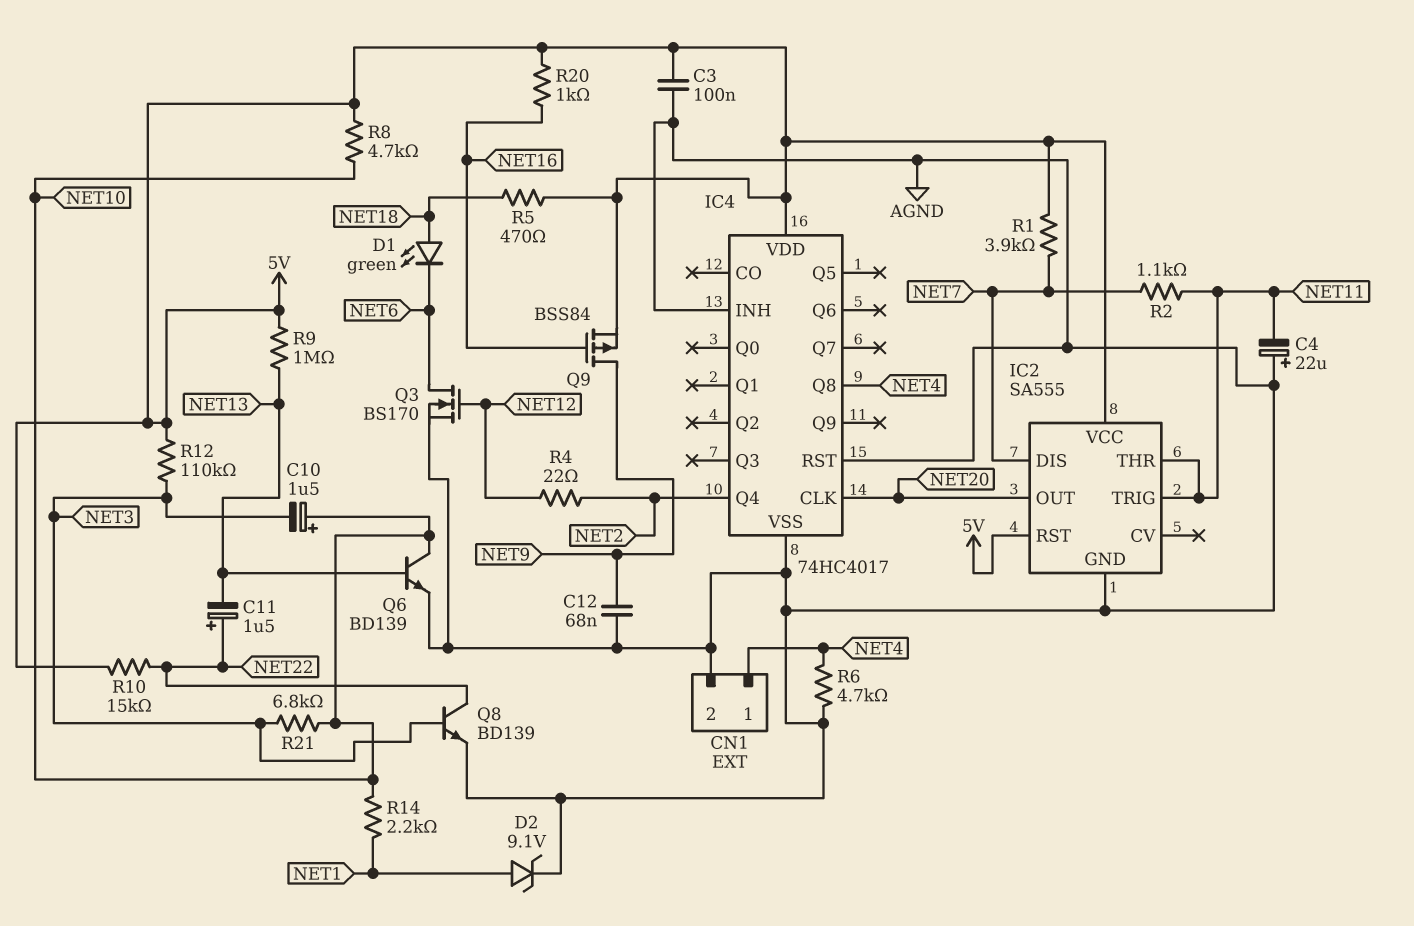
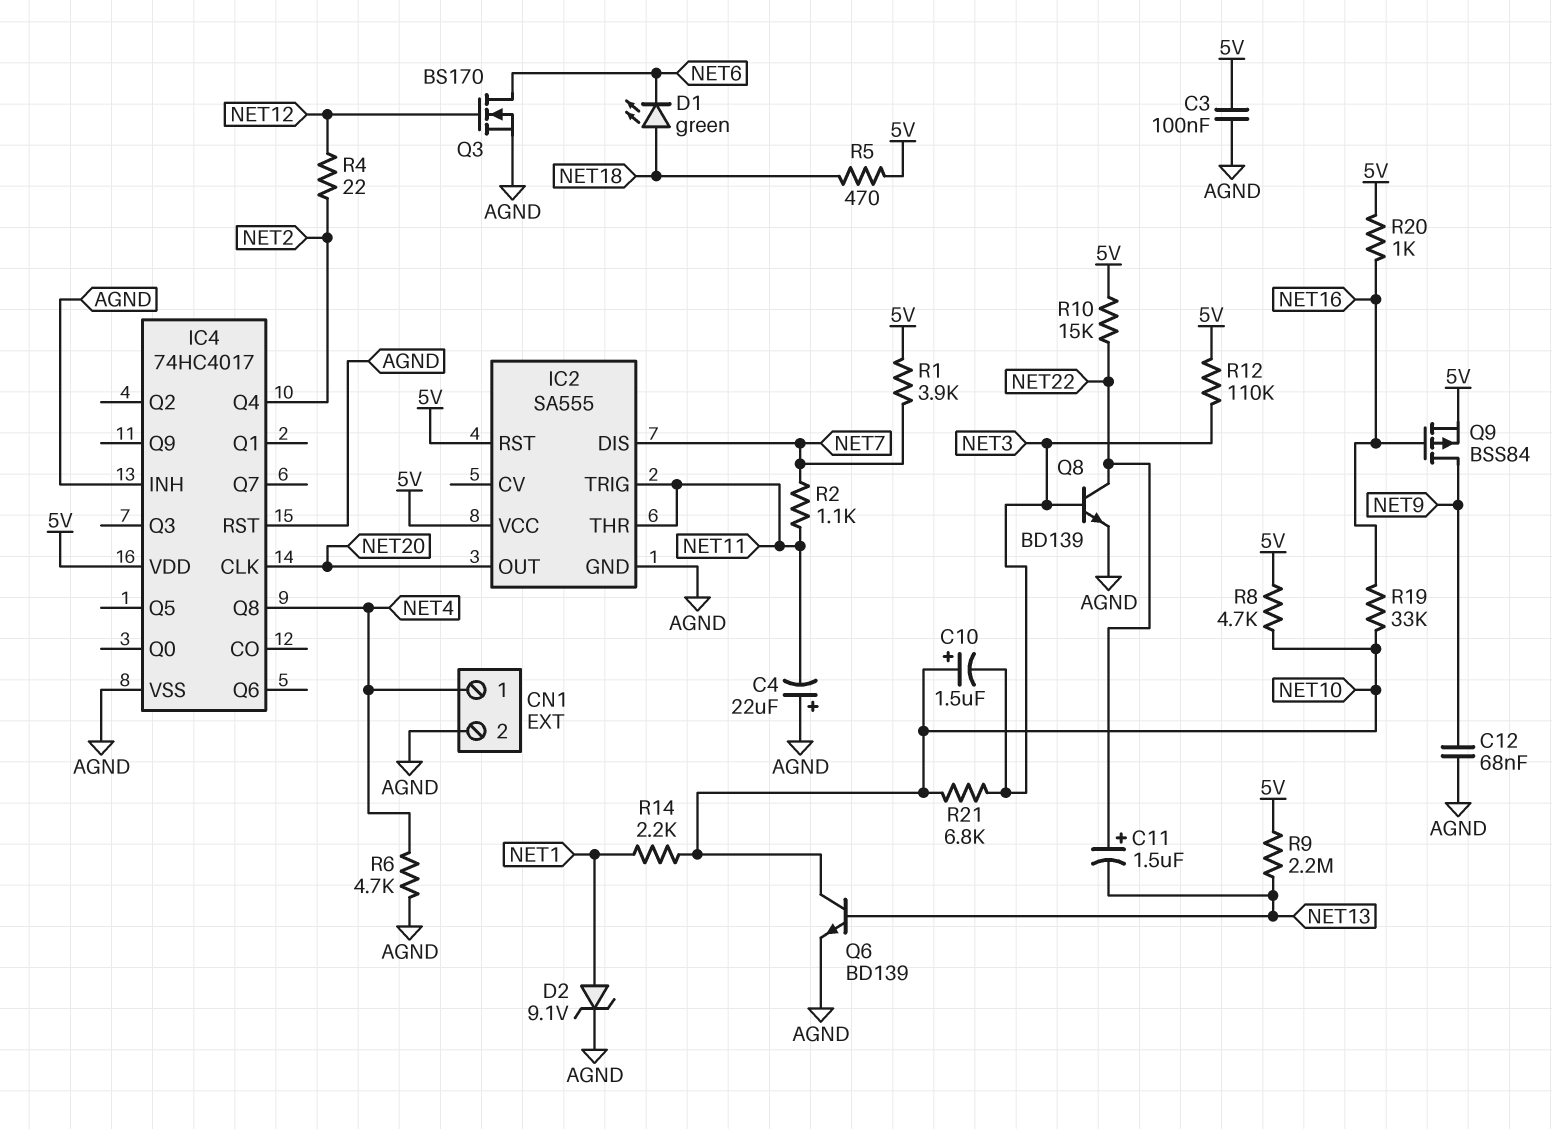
R9: 1M (5V, NET13) -> 2.2M (5V, NET13)
R19: none -> 33k (NET10, NET16)

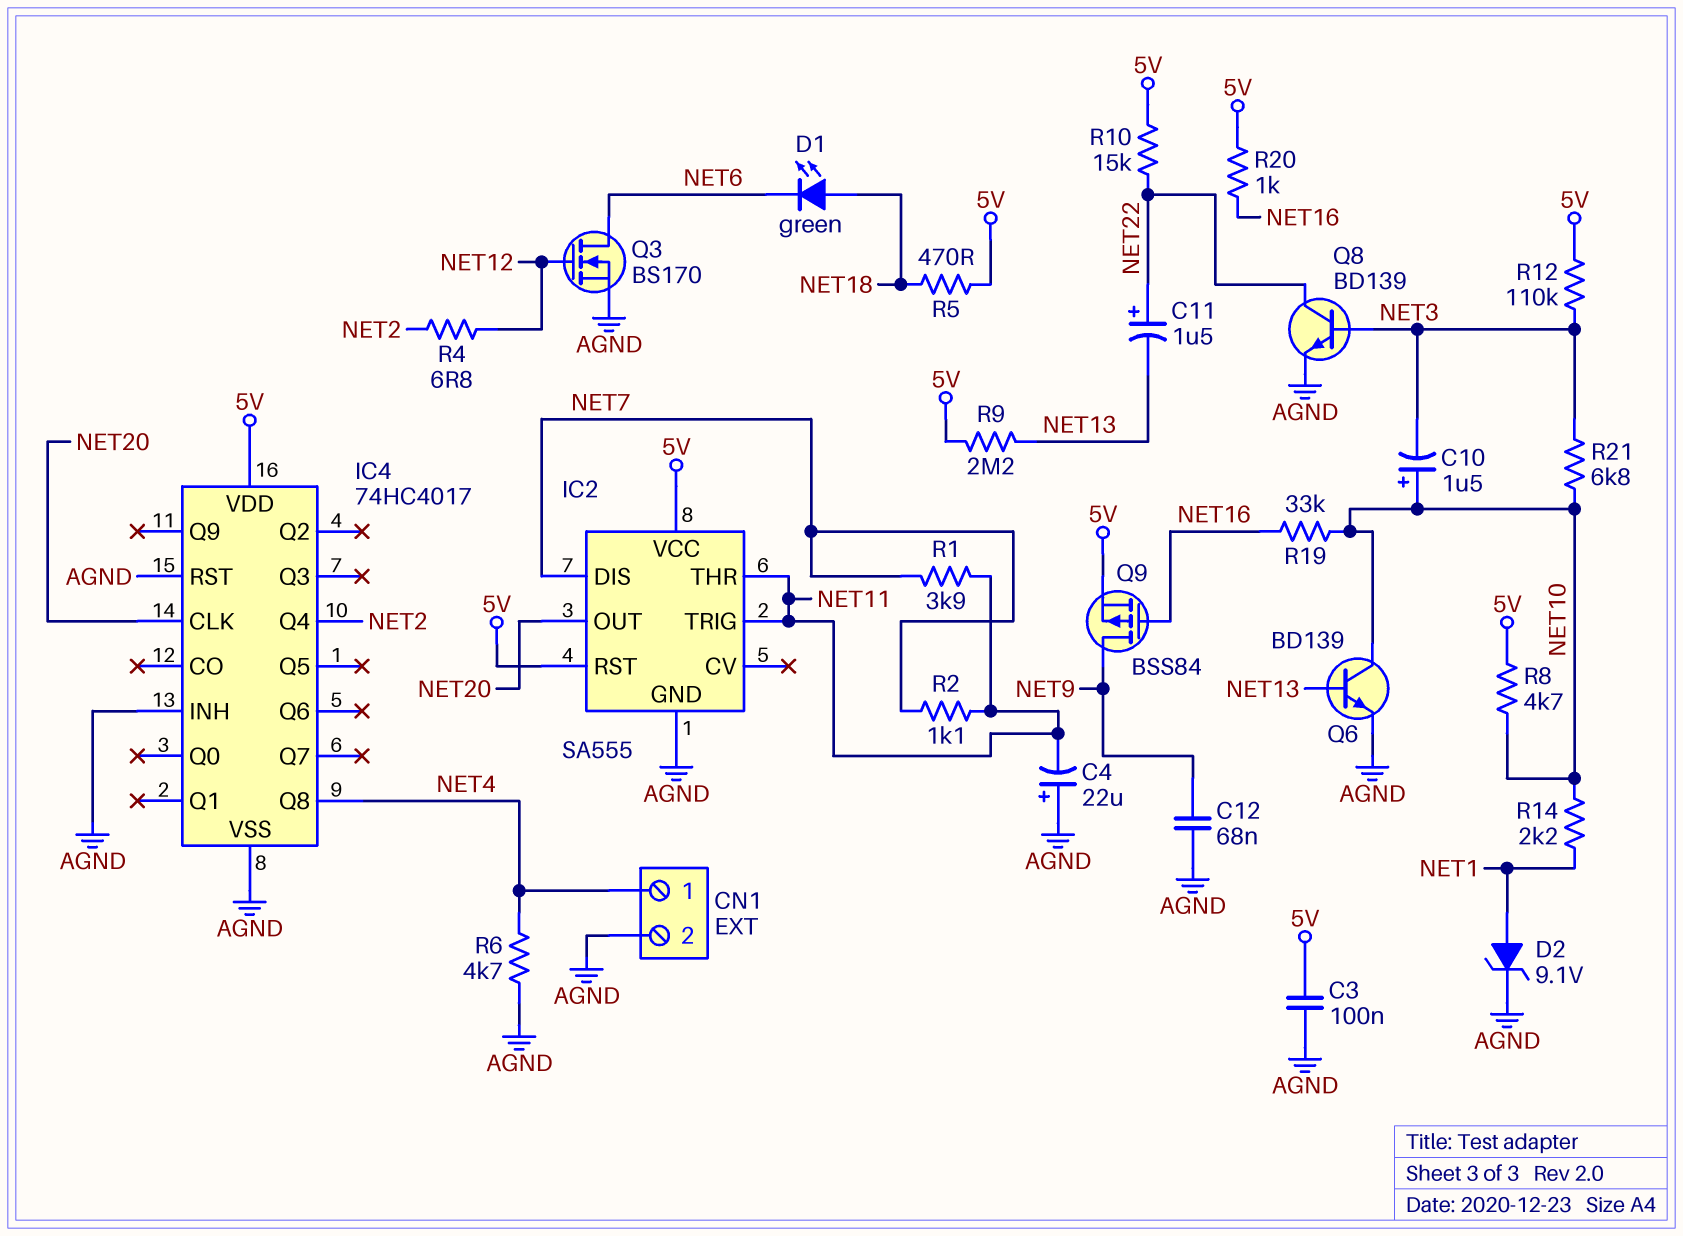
R1: 3.9k (5V, NET7) -> 3.9k (NET7, NET11)
R4: 22 (NET2, NET12) -> 6.8 (NET2, NET12)

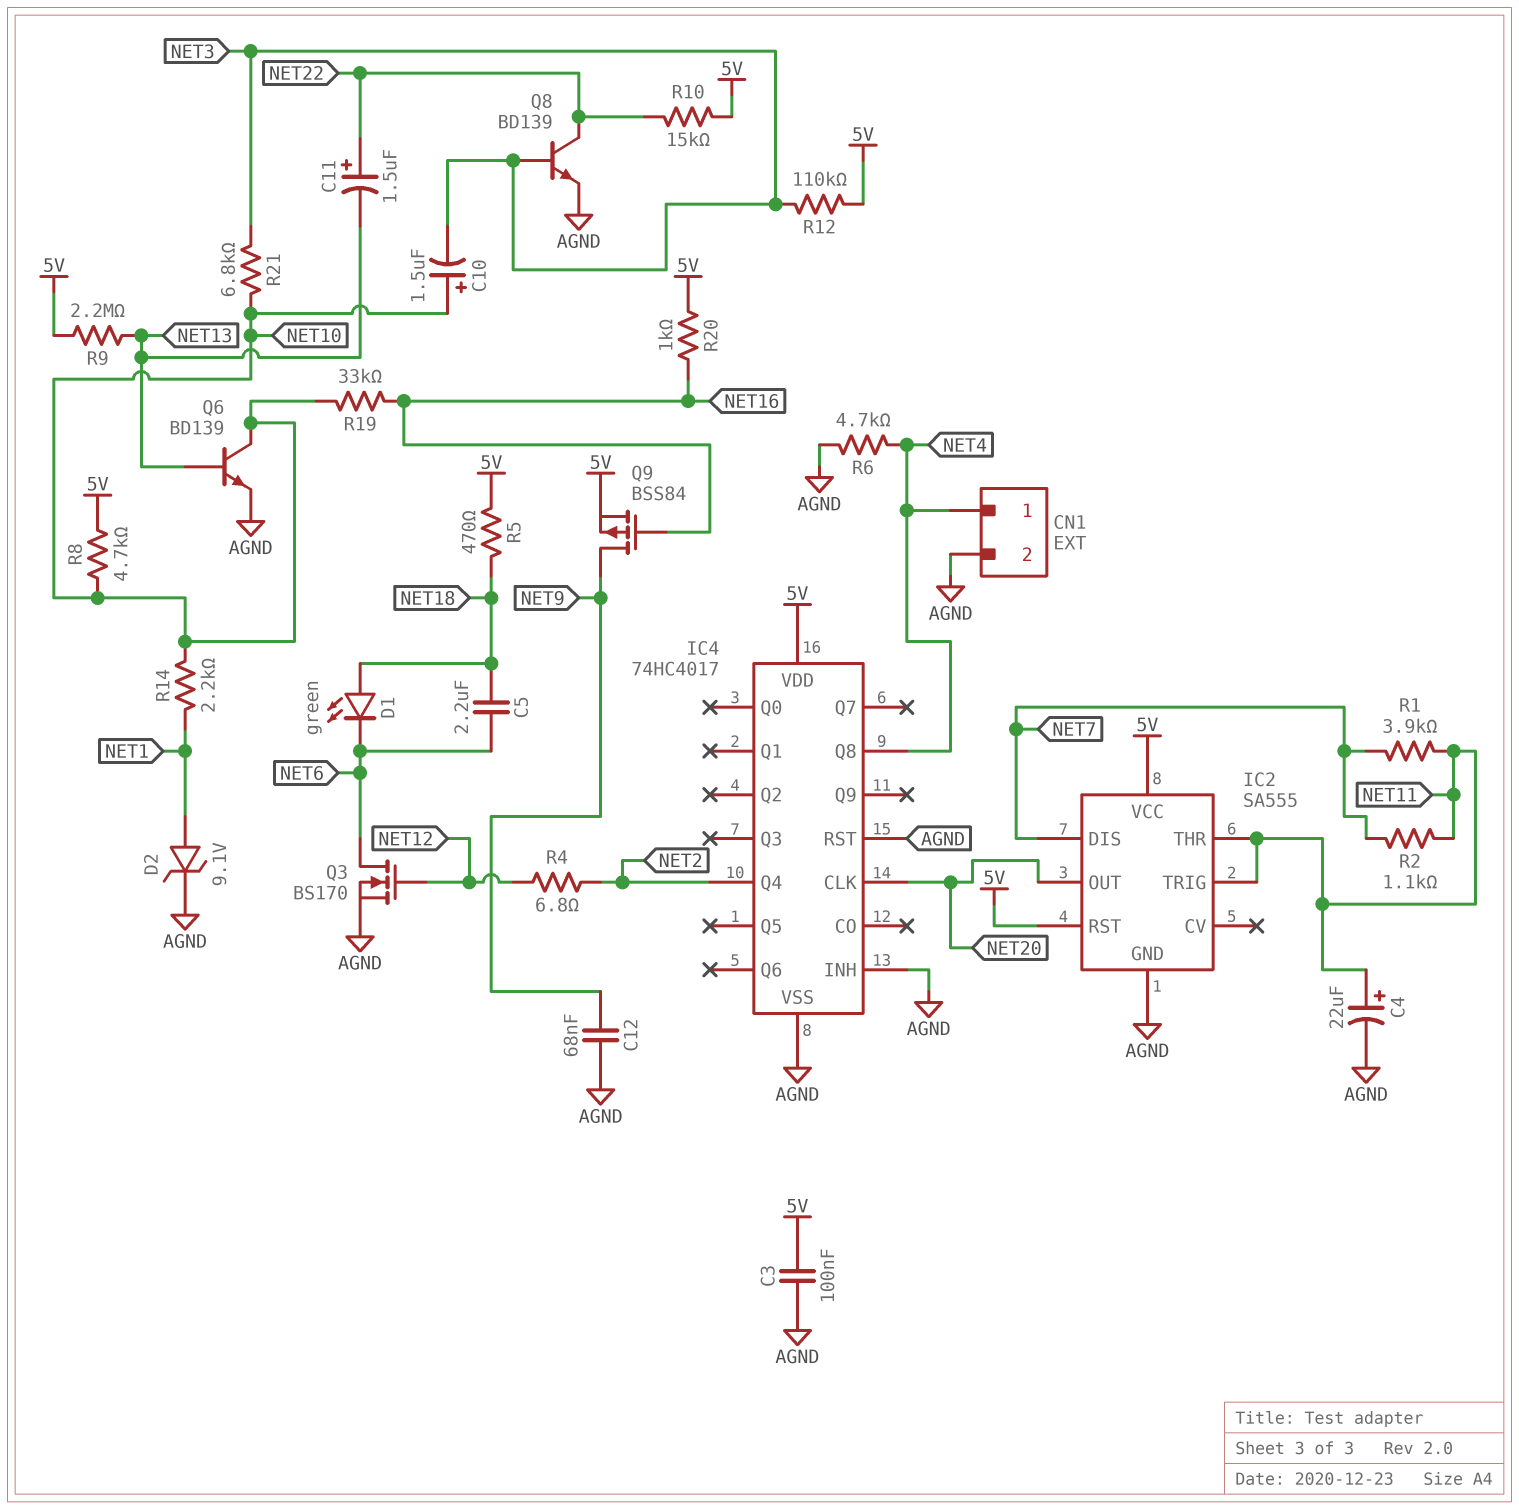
C4: 22uF (plus AGND, minus NET11) -> 22uF (plus NET11, minus AGND)
C5: none -> 2.2uF (NET6, NET18)

